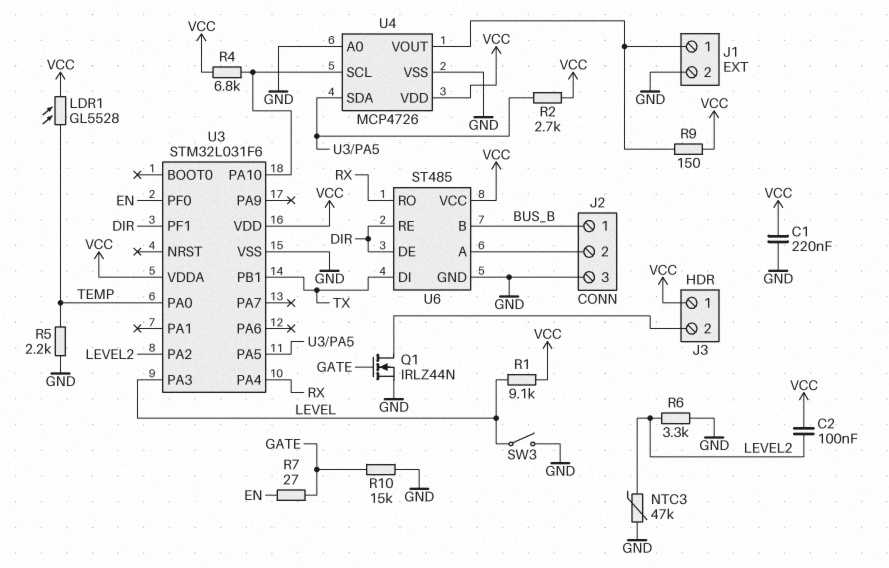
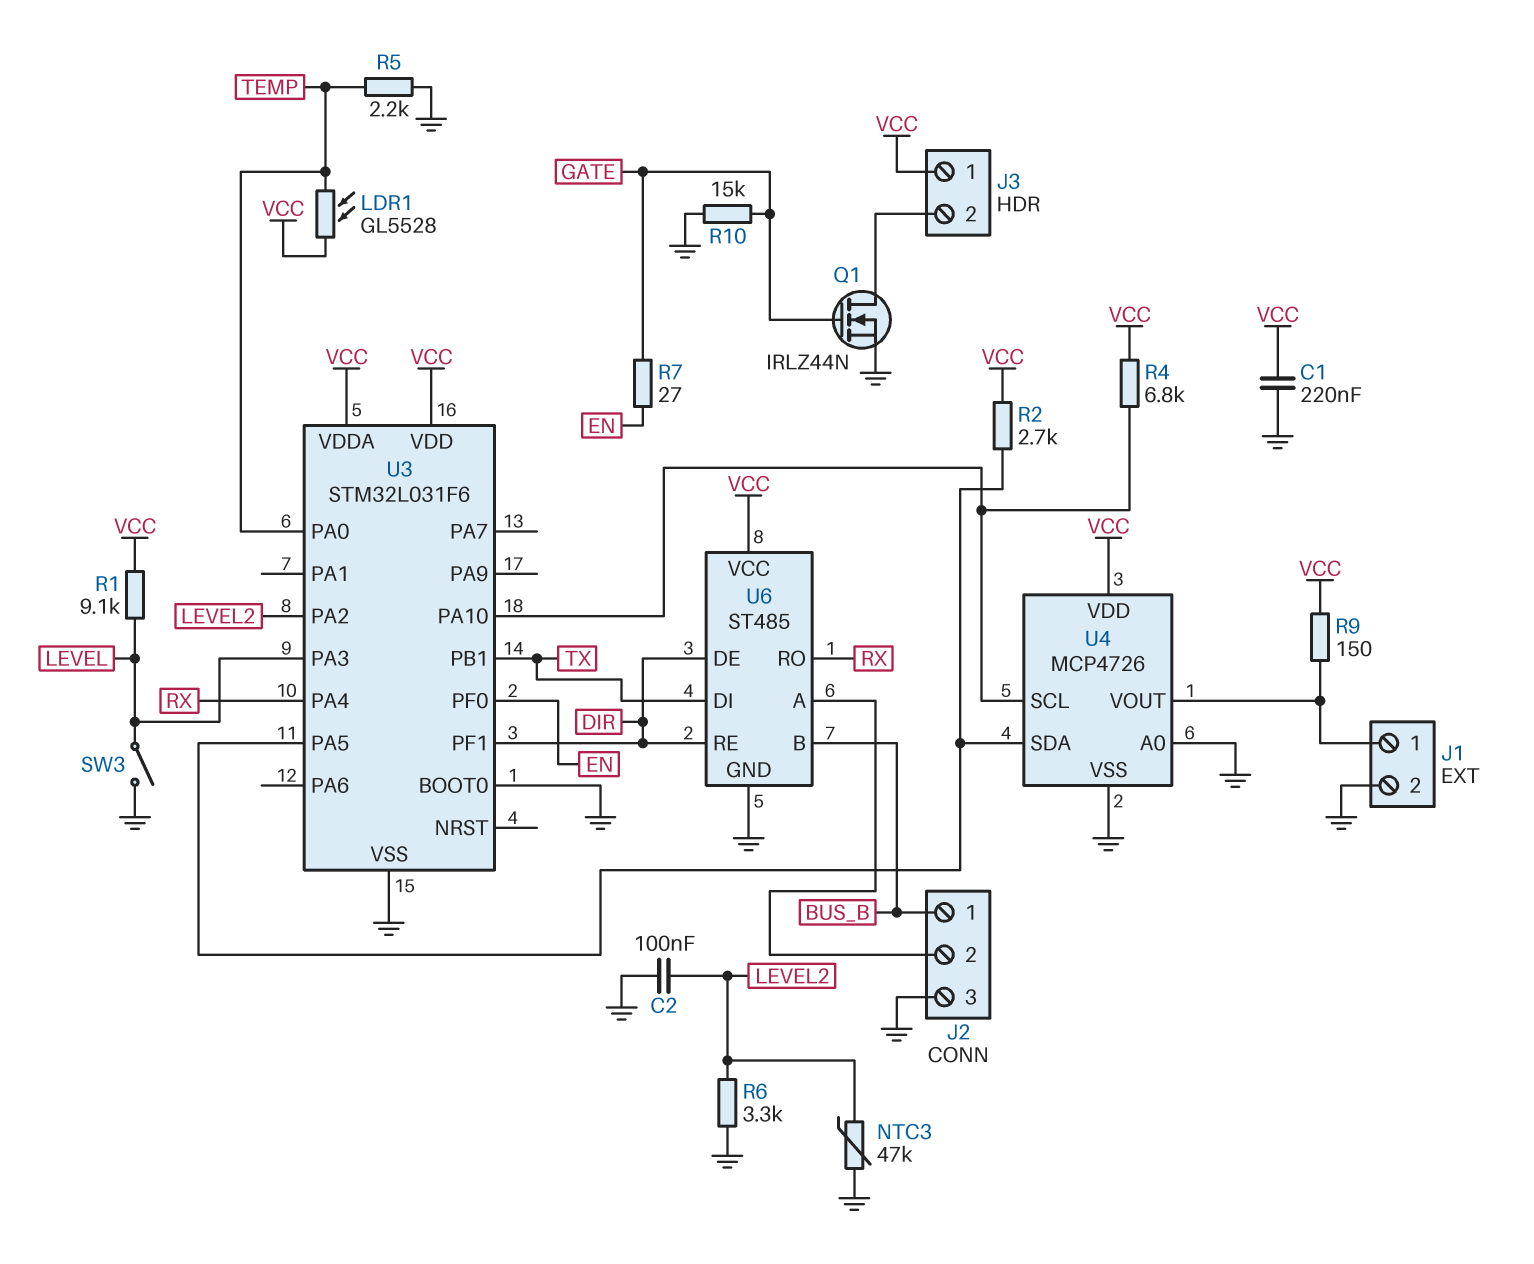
C2: 100nF (LEVEL2, VCC) -> 100nF (GND, LEVEL2)
U3 pin BOOT0: none -> GND

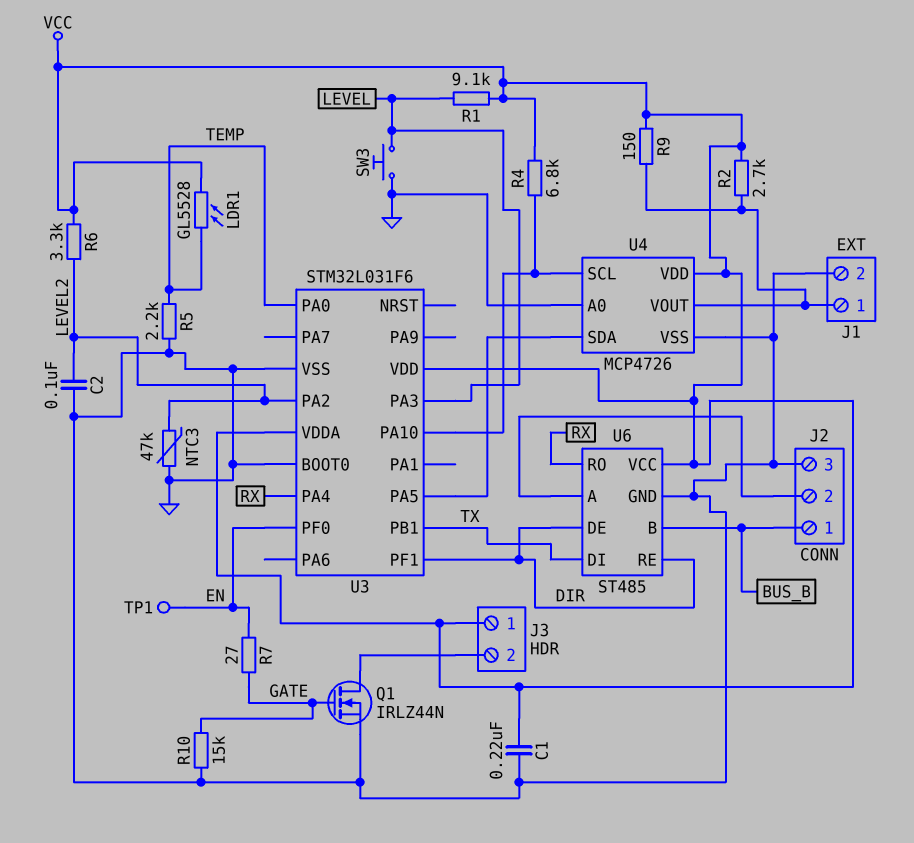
R2: 2.7k (U3/PA5, VCC) -> 2.7k (J1/1, VCC)
R6: 3.3k (GND, LEVEL2) -> 3.3k (LEVEL2, VCC)
SW3: switch (GND, LEVEL) -> button (GND, LEVEL)
TP1: none -> test point (EN)

